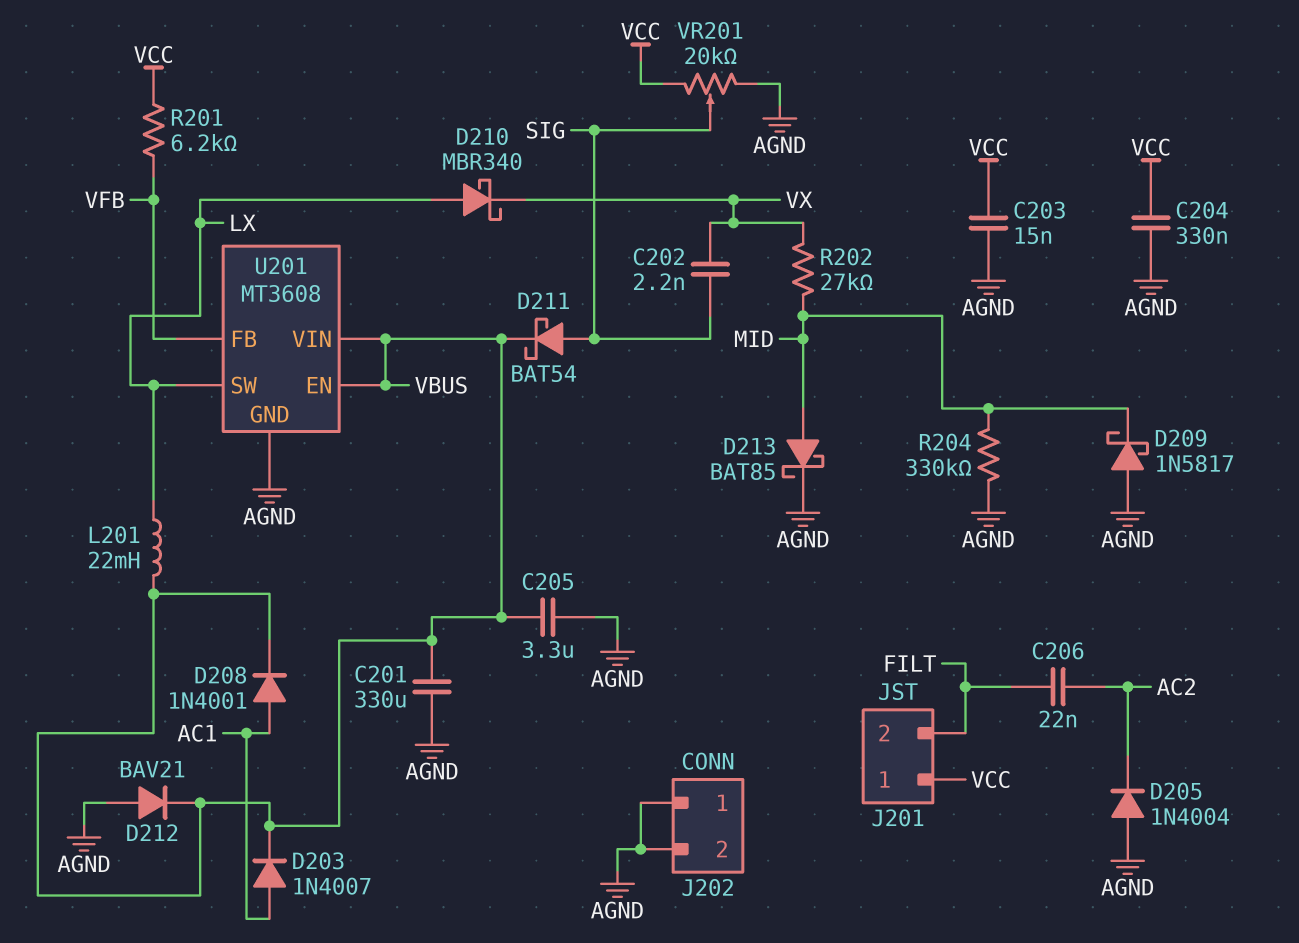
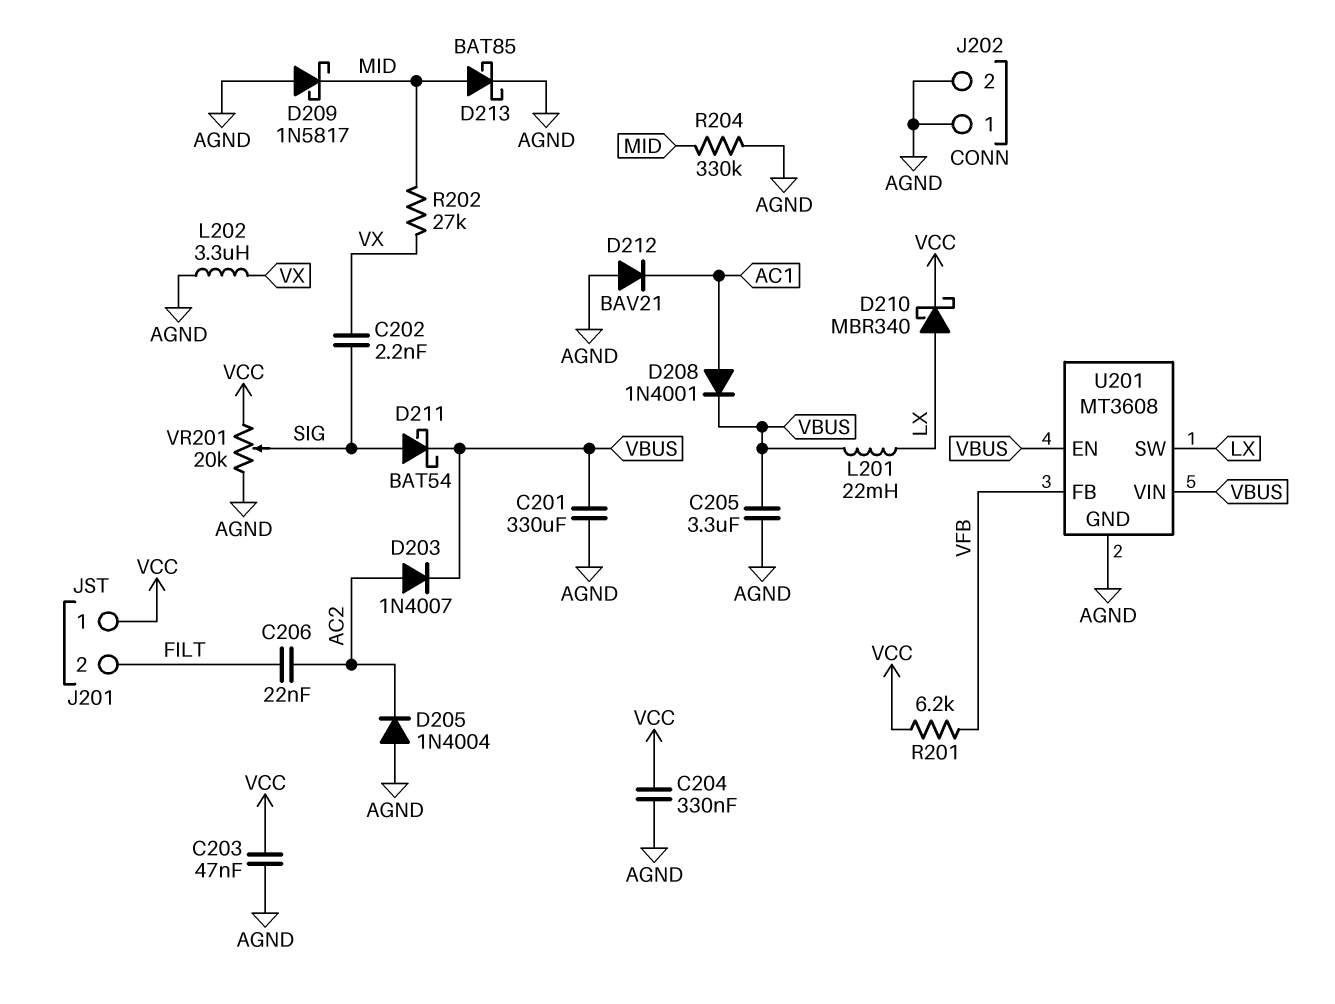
C203: 15nF (AGND, VCC) -> 47nF (AGND, VCC)
D203: diode 1N4007 (A AC1, K VBUS) -> diode 1N4007 (A AC2, K VBUS)
D210: schottky MBR340 (A LX, K VX) -> schottky MBR340 (A LX, K VCC)
D212: diode BAV21 (A AGND, K VBUS) -> diode BAV21 (A AGND, K AC1)
L202: none -> 3.3uH (AGND, VX)

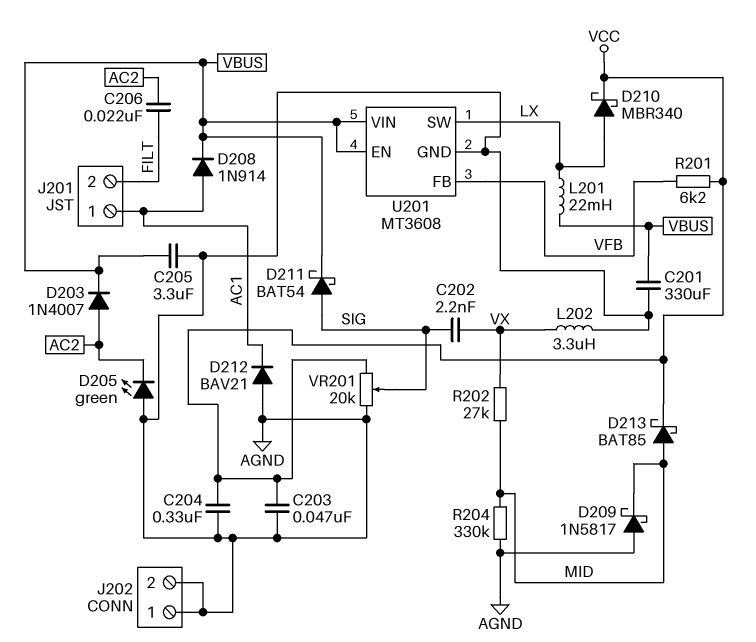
D205: diode 1N4004 (A AGND, K AC2) -> LED green (A AGND, K AC2)
D208: diode 1N4001 (A AC1, K VBUS) -> diode 1N914 (A AC1, K VBUS)
D213: schottky BAT85 (A MID, K AGND) -> schottky BAT85 (A MID, K VCC)
J201 pin 1: VCC -> AC1

